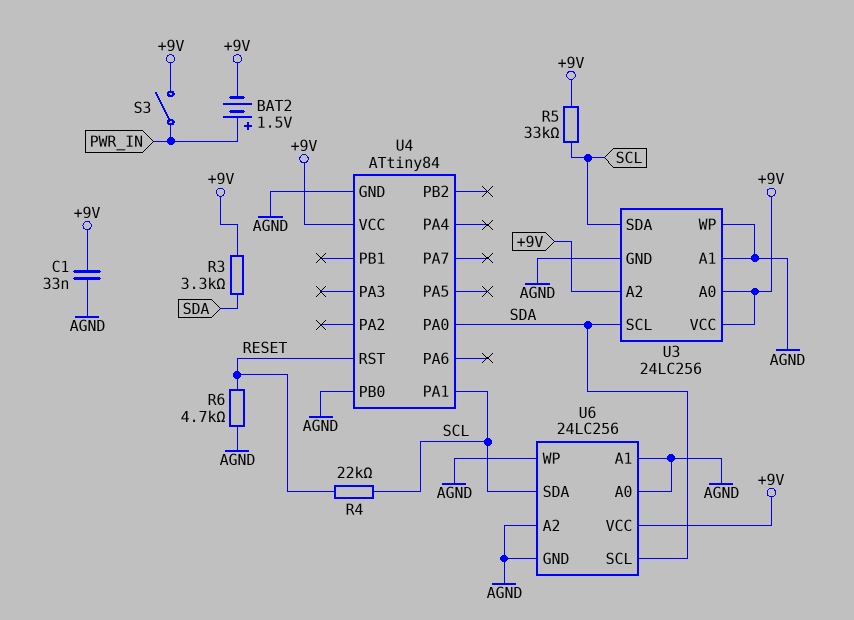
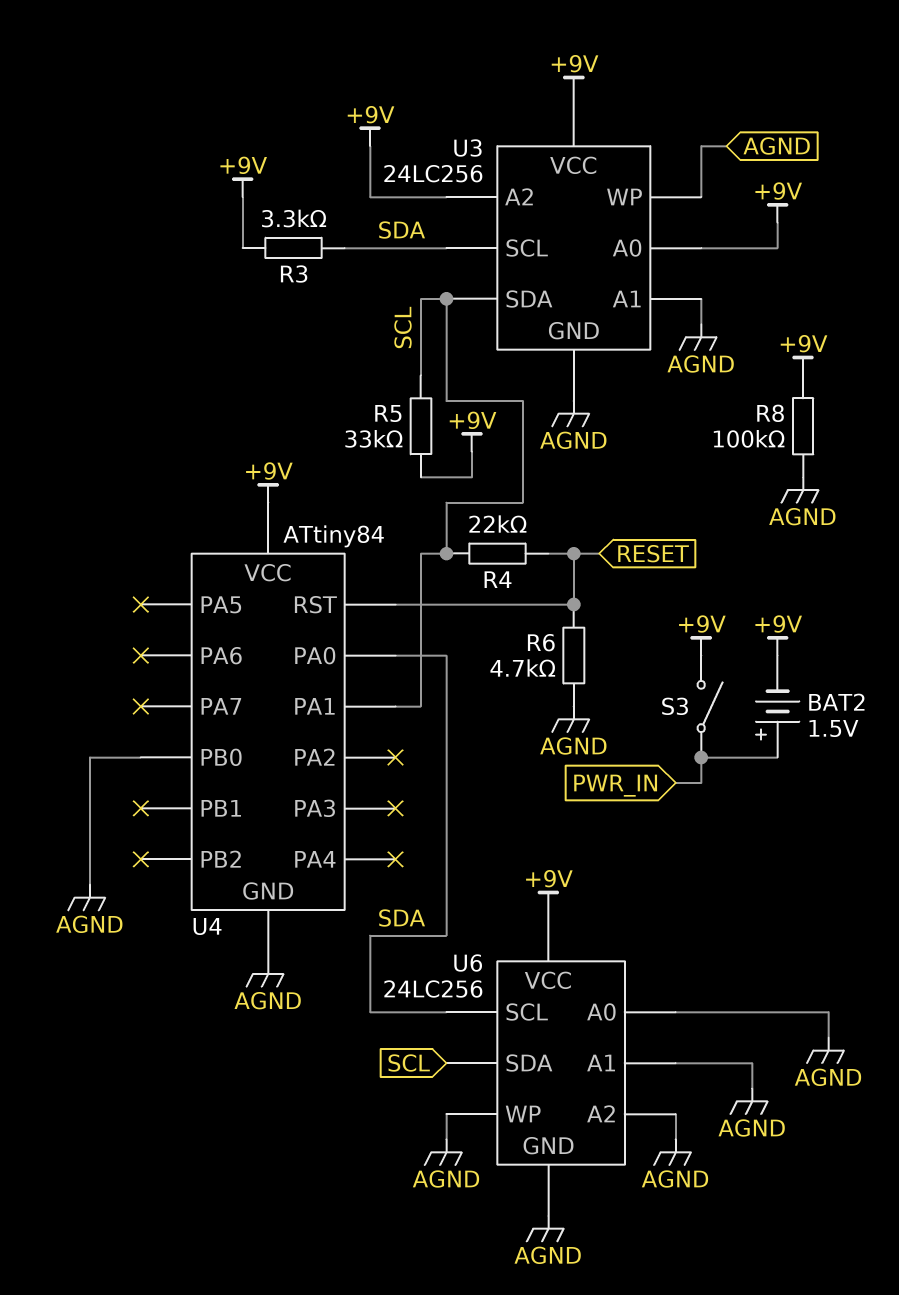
C1: 33nF (+9V, AGND) -> none
R8: none -> 100k (+9V, AGND)

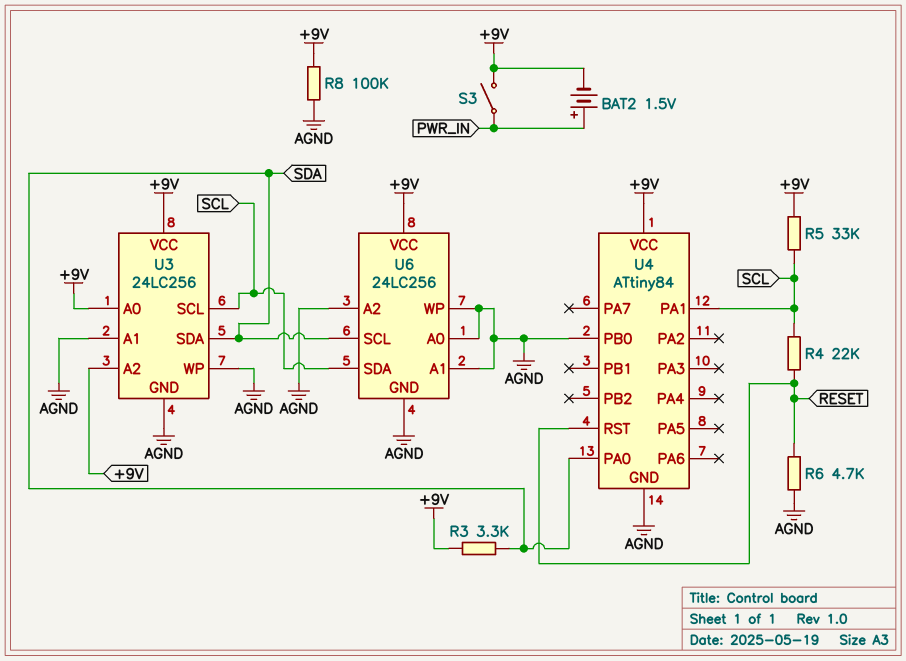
U3 pin SCL: SDA -> SCL
U3 pin SDA: SCL -> SDA

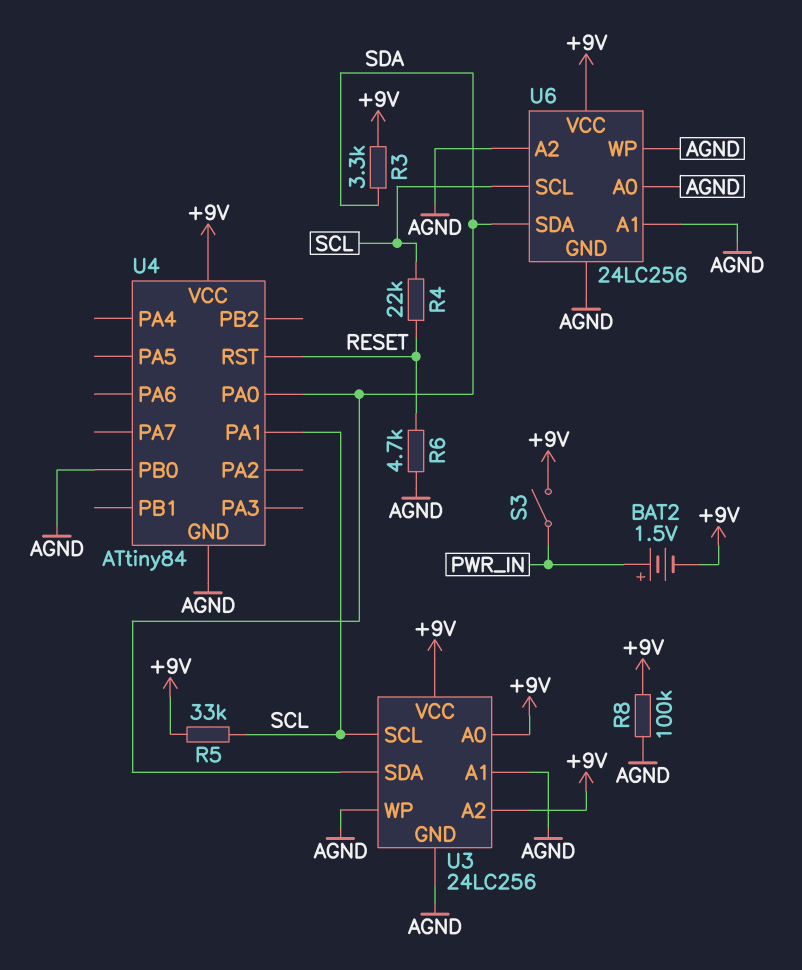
U6 pin SCL: SDA -> SCL
U6 pin SDA: SCL -> SDA

